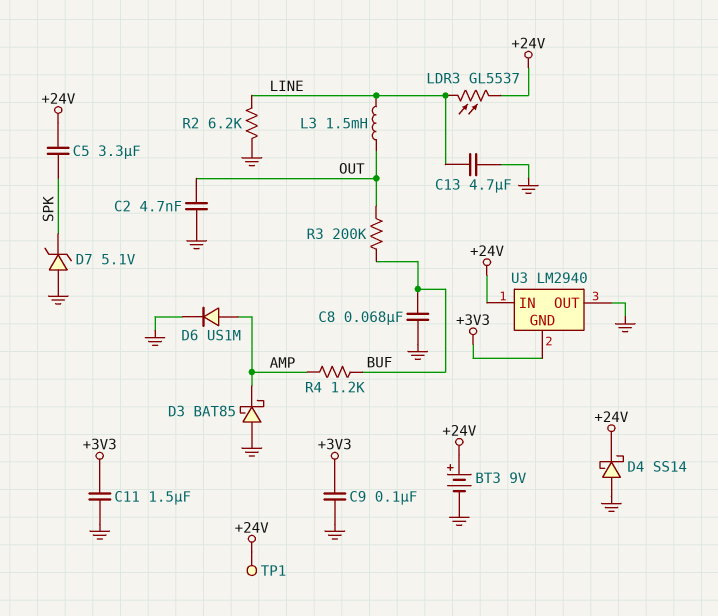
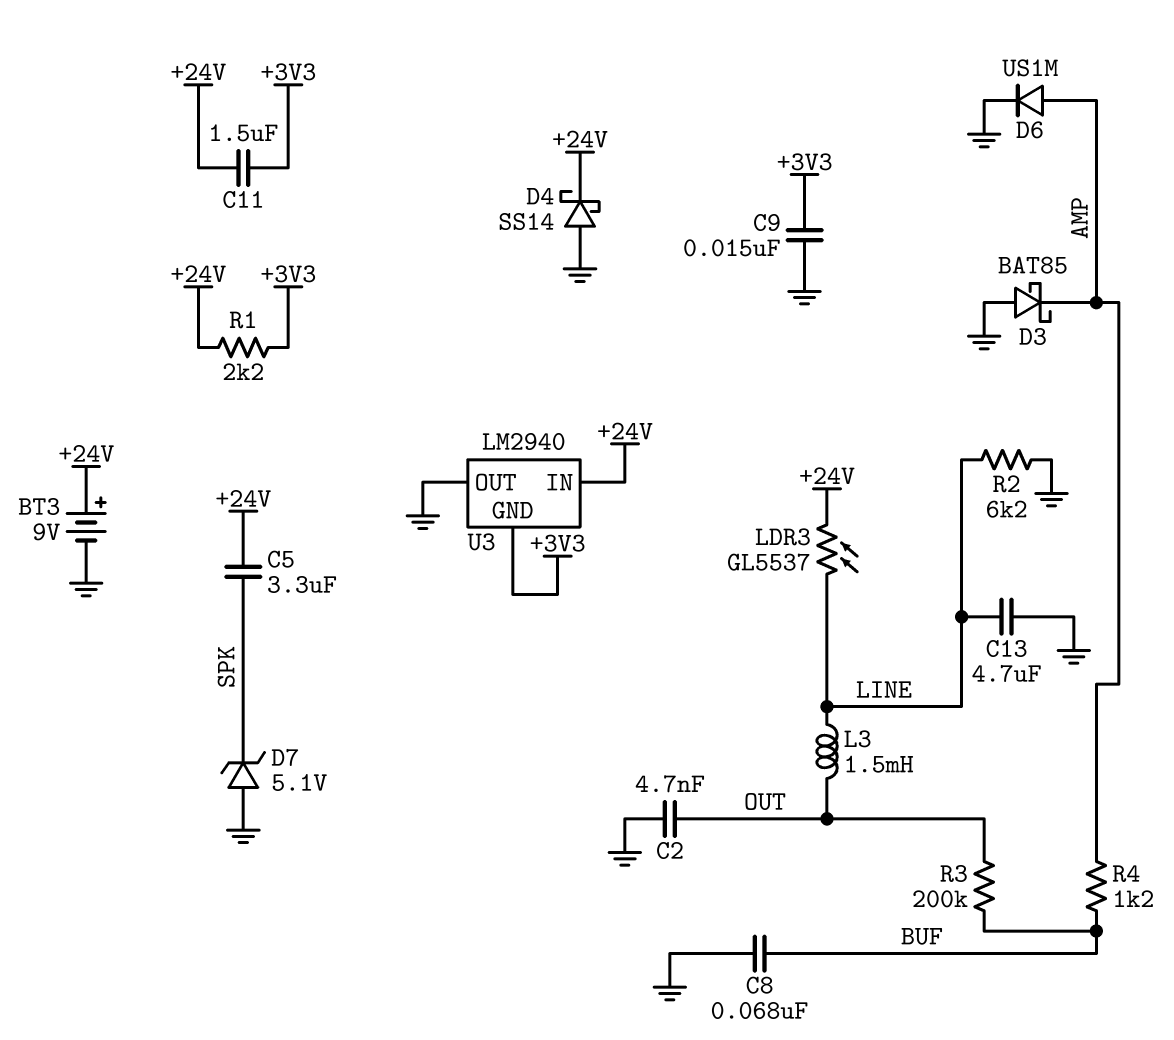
C9: 100nF (+3V3, GND) -> 15nF (+3V3, GND)
C11: 1.5uF (+3V3, GND) -> 1.5uF (+3V3, +24V)
R1: none -> 2.2k (+3V3, +24V)
TP1: test point (+24V) -> none

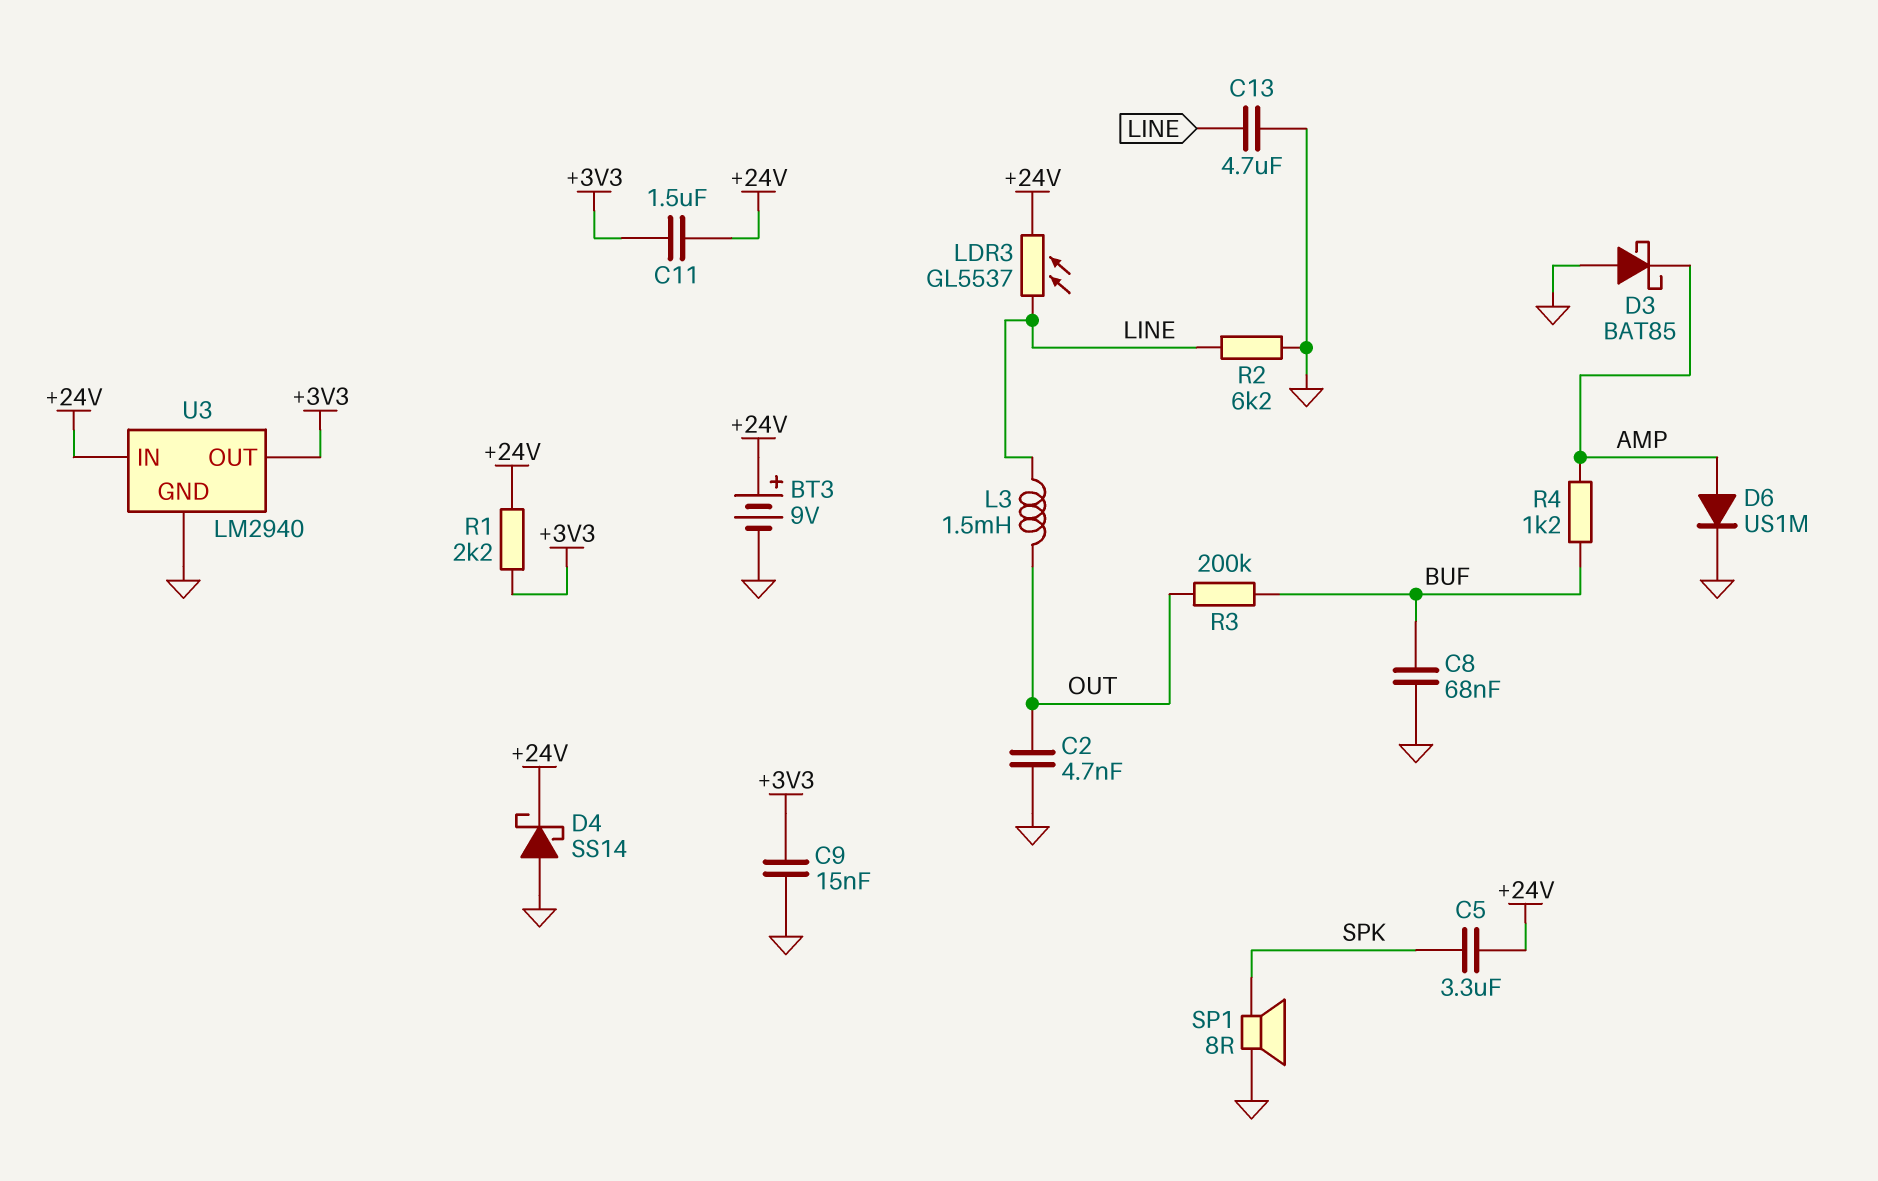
D7: zener 5.1V (A GND, K SPK) -> none
SP1: none -> speaker 8R (GND, SPK)
U3 pin GND: +3V3 -> GND
U3 pin OUT: GND -> +3V3

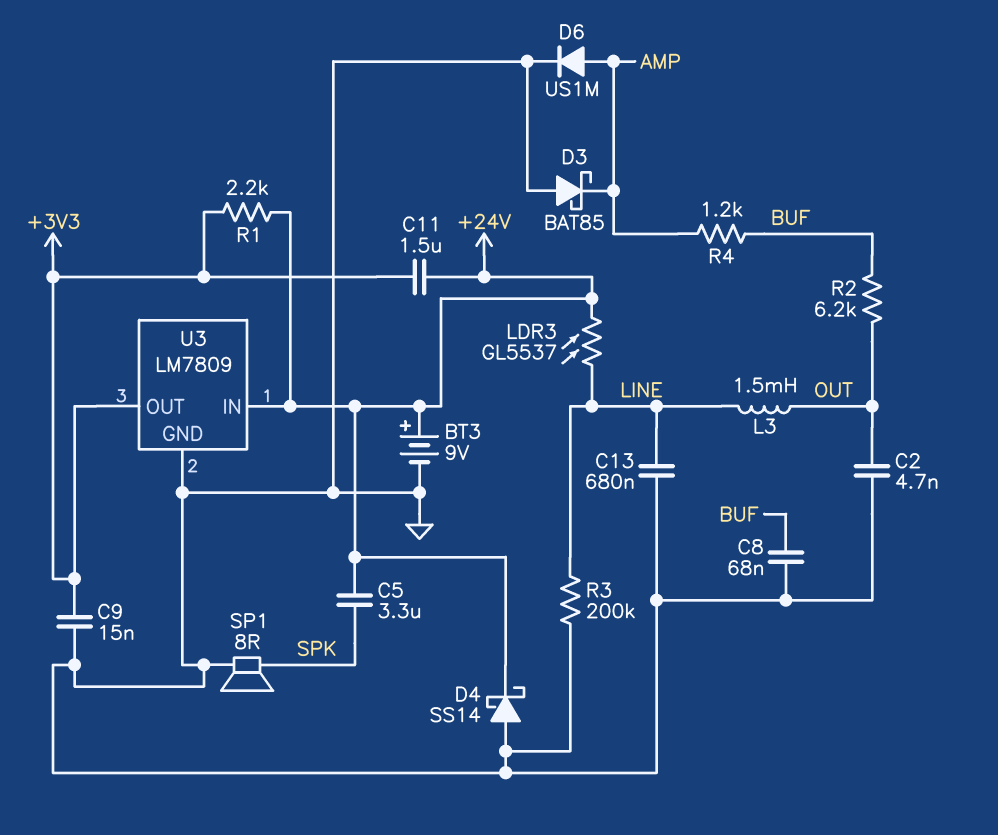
C13: 4.7uF (GND, LINE) -> 680nF (GND, LINE)
R2: 6.2k (GND, LINE) -> 6.2k (BUF, OUT)
R3: 200k (BUF, OUT) -> 200k (GND, LINE)
U3: LM2940 -> LM7809

